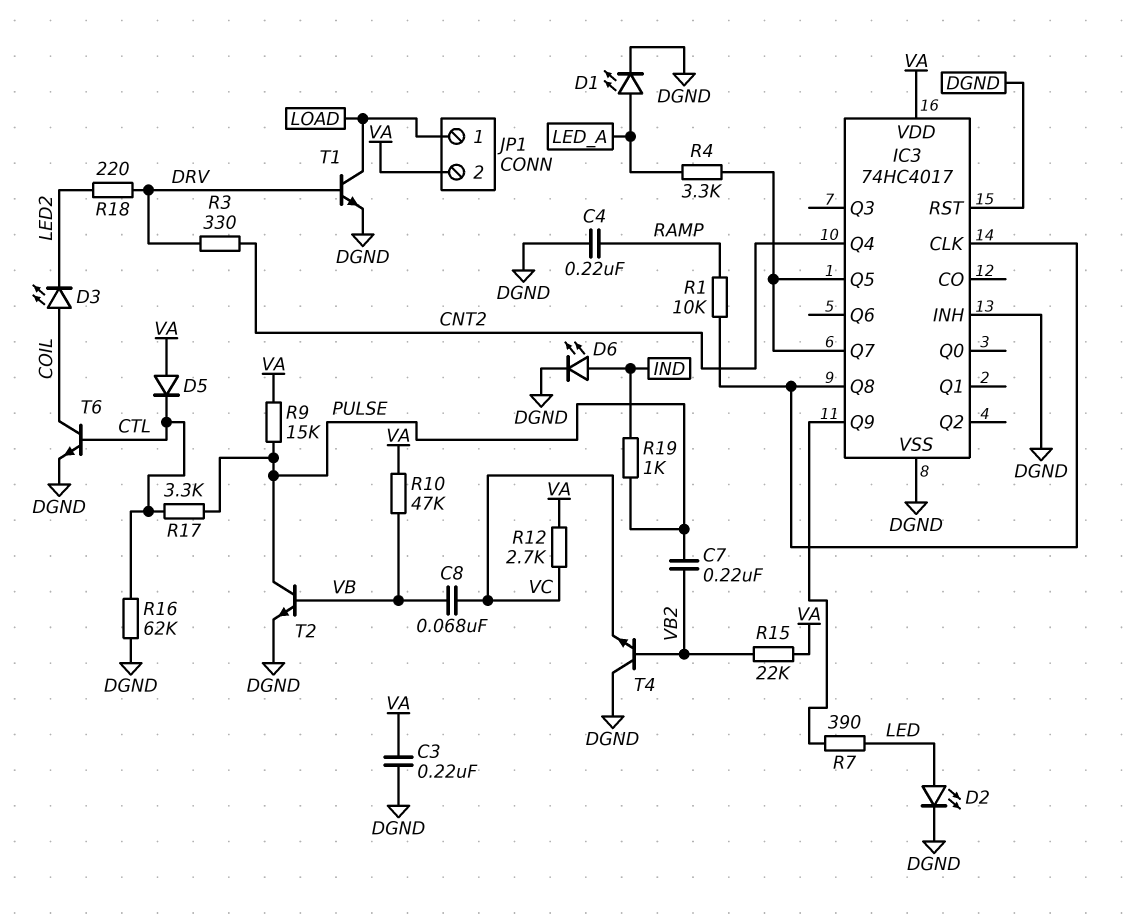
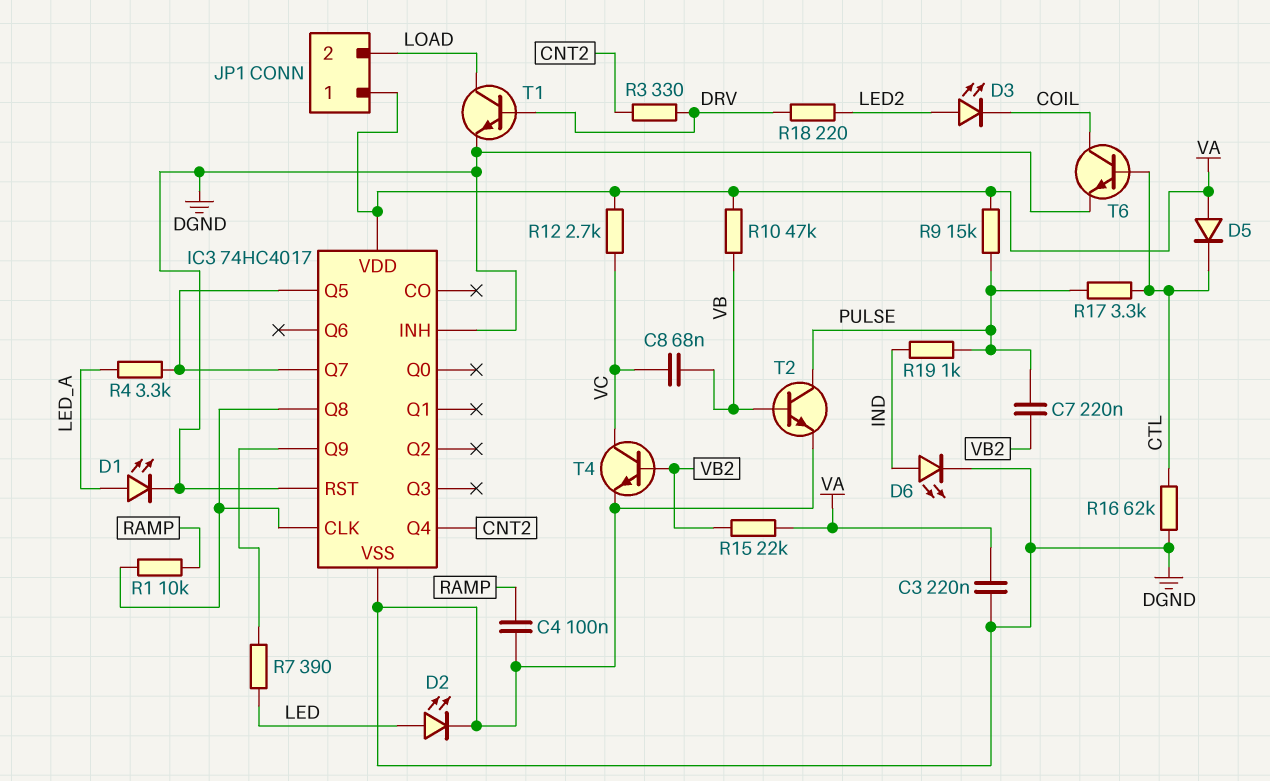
C4: 220nF (DGND, RAMP) -> 100nF (DGND, RAMP)
D3: LED (A COIL, K LED2) -> LED (A LED2, K COIL)
JP1 pin 1: LOAD -> VA
JP1 pin 2: VA -> LOAD
T4: NPN (B VB2, C DGND, E VC) -> NPN (B VB2, C VC, E DGND)

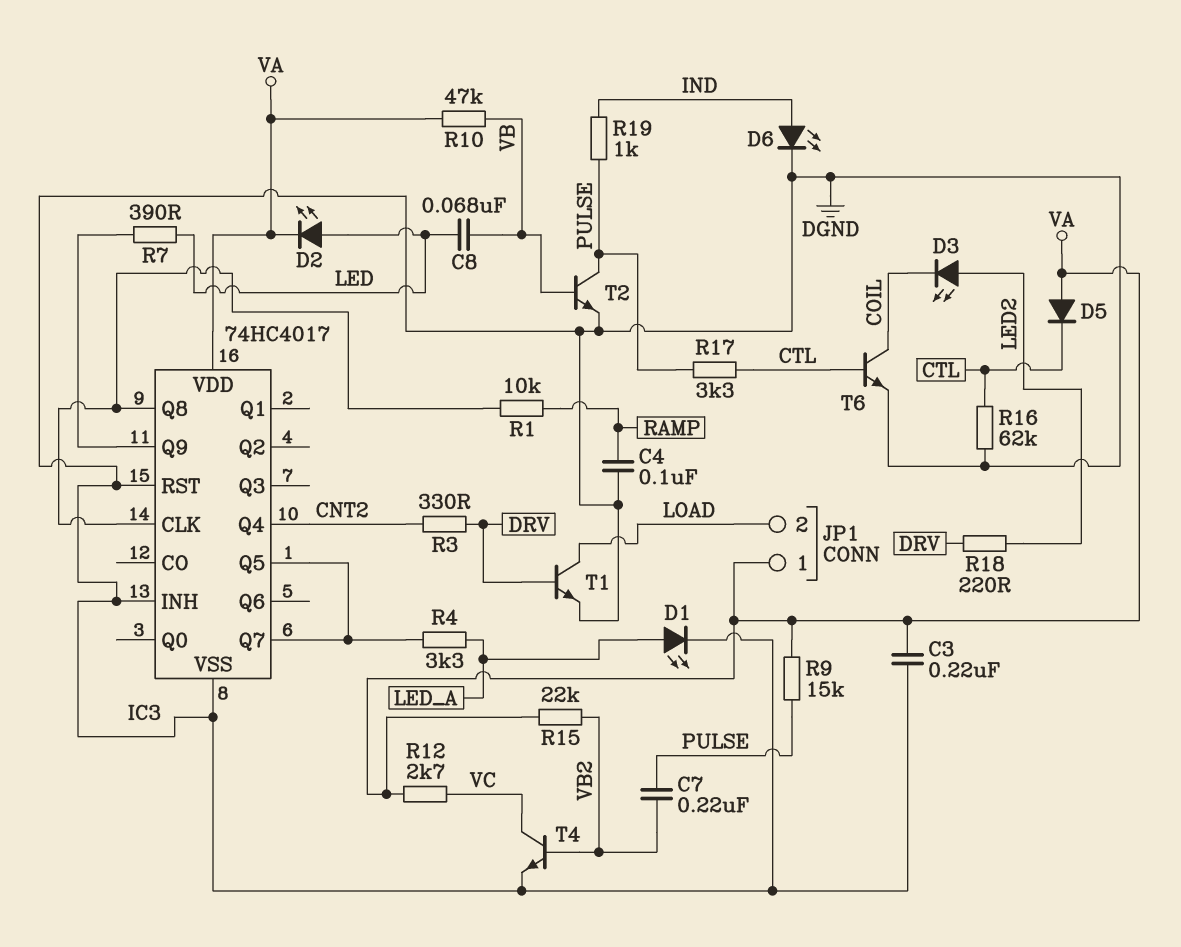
C8: 68nF (VB, VC) -> 68nF (LED, VB)
D2: LED (A LED, K DGND) -> LED (A LED, K VA)

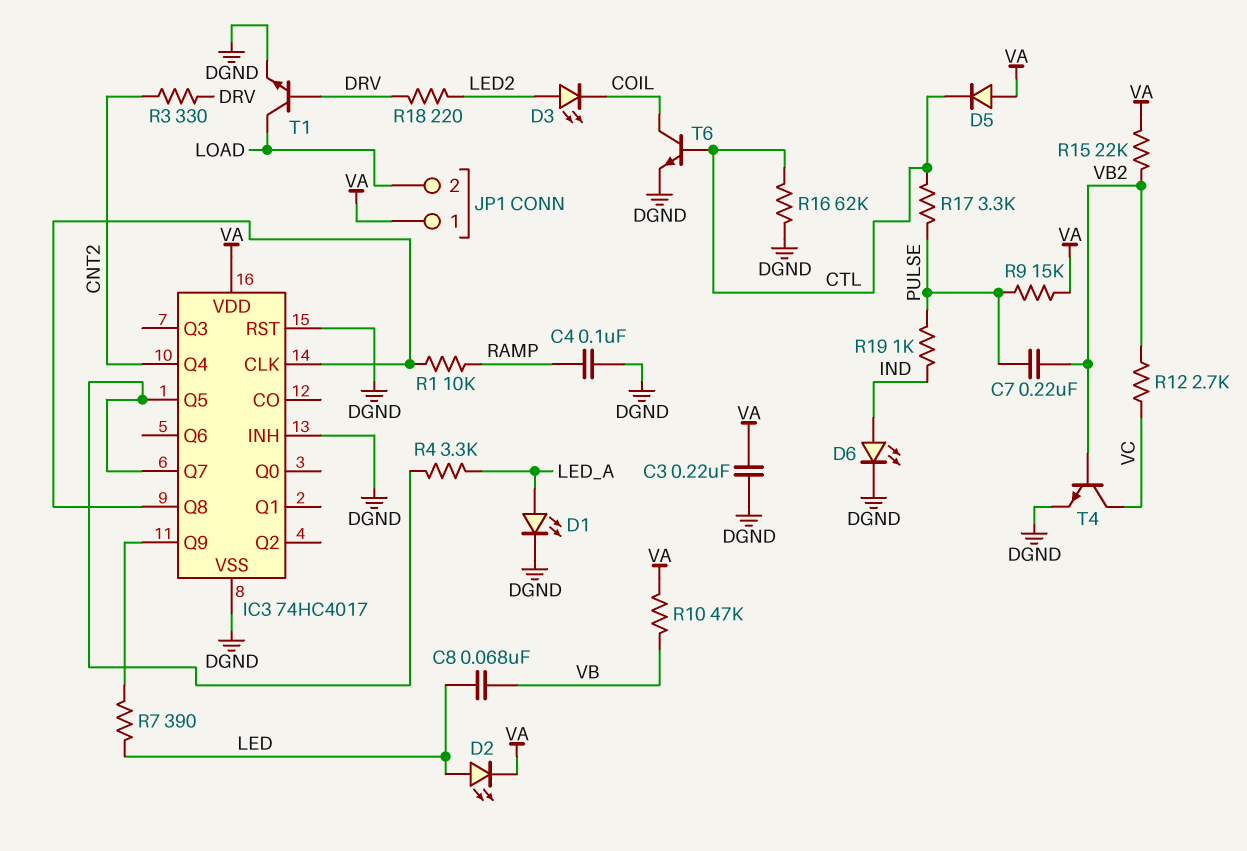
R12: 2.7k (VA, VC) -> 2.7k (VB2, VC)
T2: NPN (B VB, C PULSE, E DGND) -> none

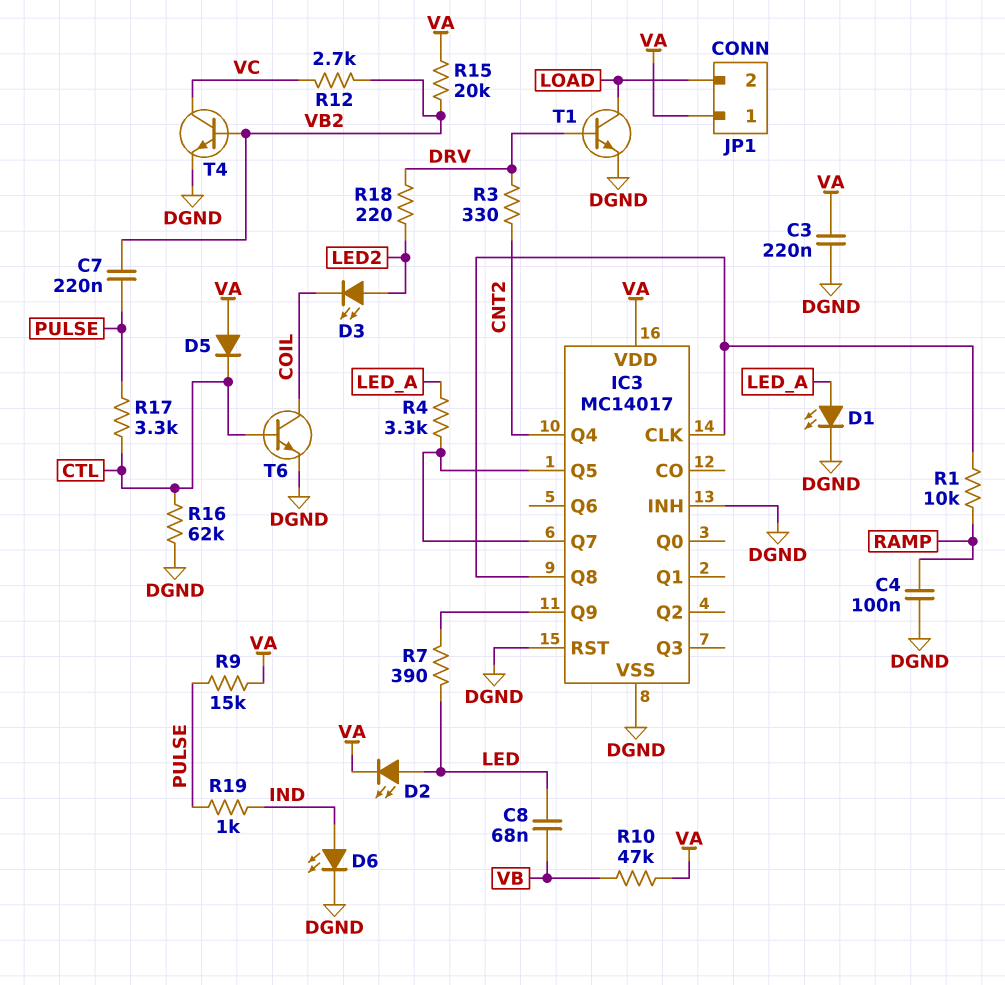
IC3: 74HC4017 -> MC14017
R15: 22k (VA, VB2) -> 20k (VA, VB2)

